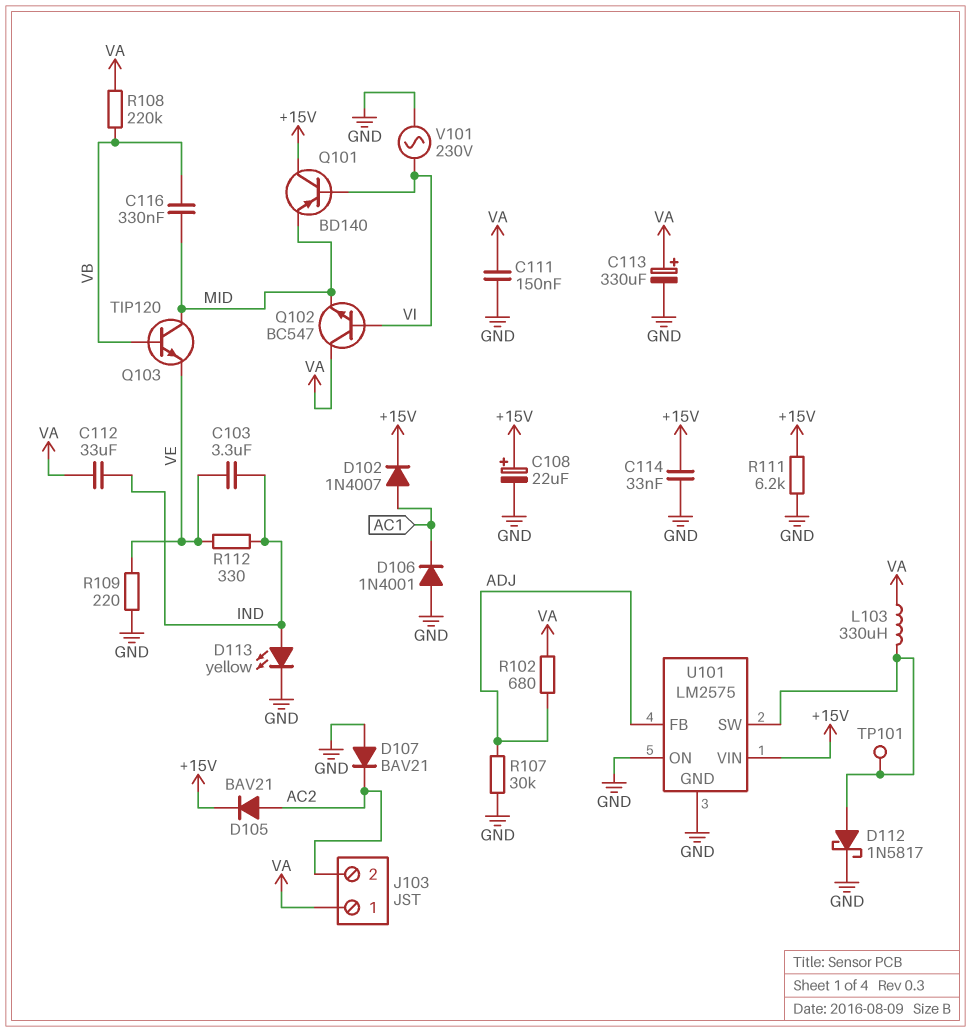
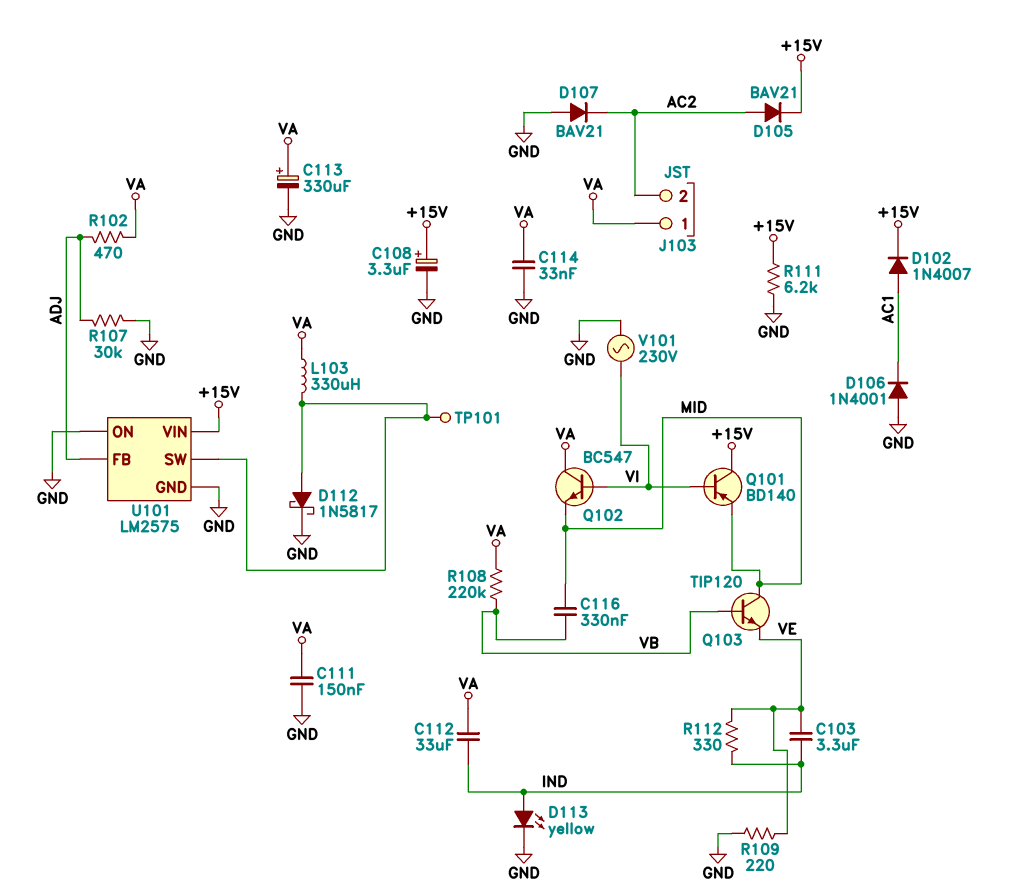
C108: 22uF (plus +15V, minus GND) -> 3.3uF (plus +15V, minus GND)
C114: 33nF (+15V, GND) -> 33nF (GND, VA)
R102: 680 (ADJ, VA) -> 470 (ADJ, VA)

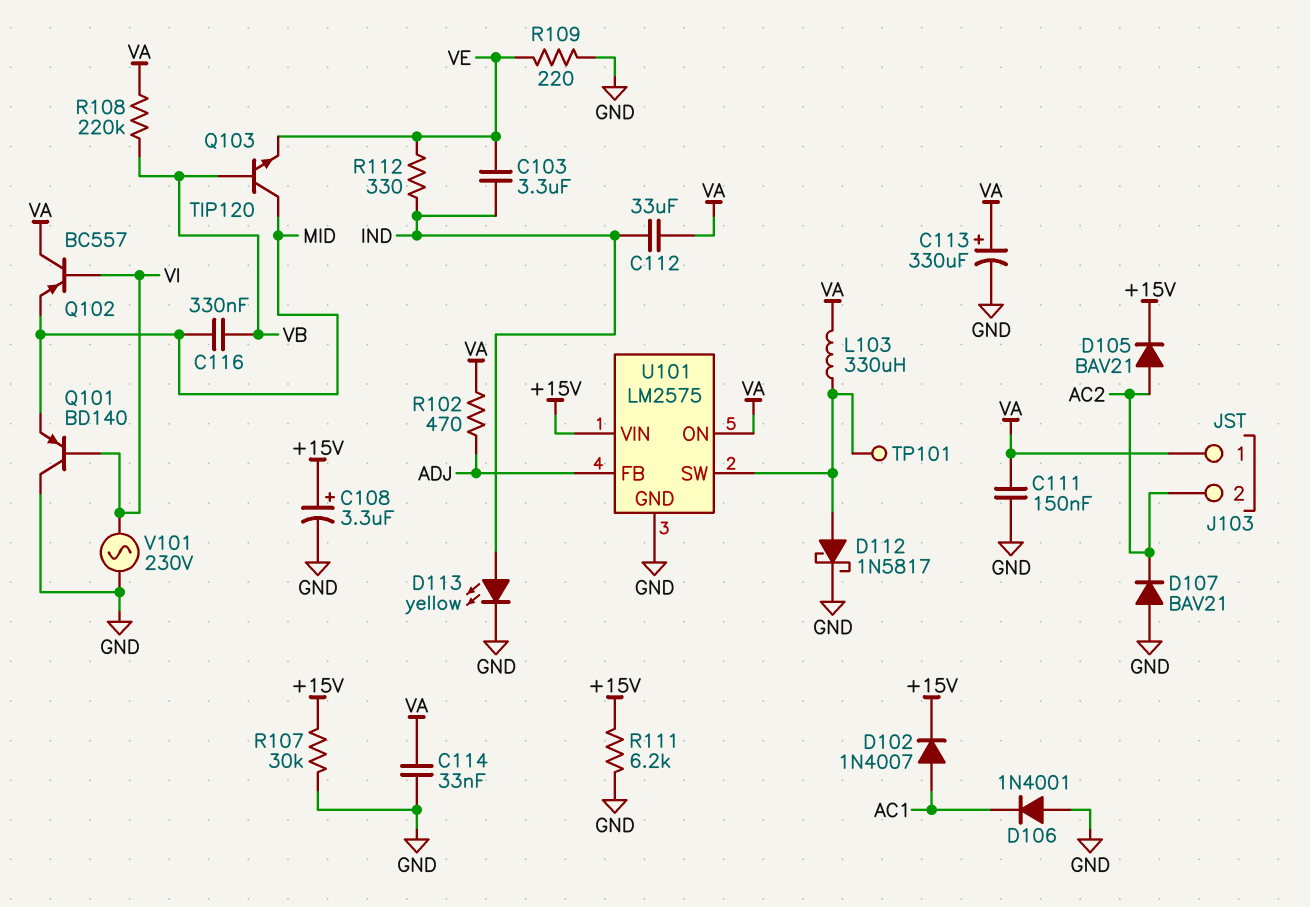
Q101: PNP BD140 (B VI, C +15V, E MID) -> PNP BD140 (B VI, C GND, E MID)
Q102: NPN BC547 (B VI, C VA, E MID) -> PNP BC557 (B VI, C VA, E MID)
R107: 30k (ADJ, GND) -> 30k (+15V, GND)
U101 pin ON: GND -> VA

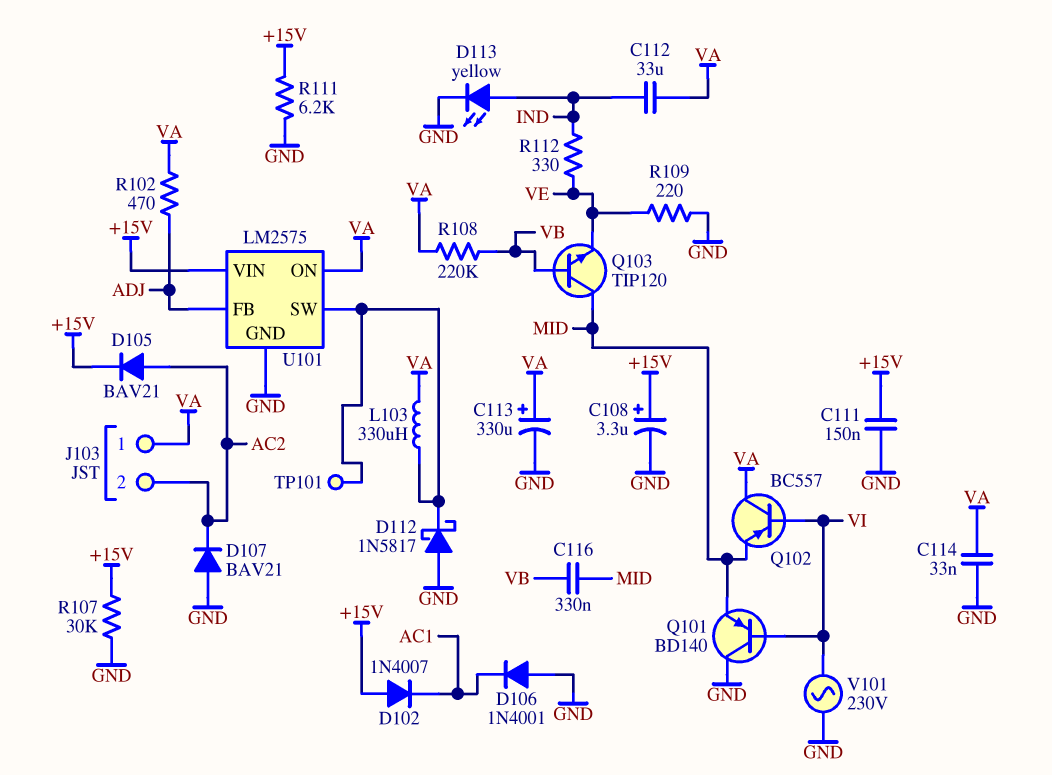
C103: 3.3uF (IND, VE) -> none
C111: 150nF (GND, VA) -> 150nF (+15V, GND)
D102: diode 1N4007 (A AC1, K +15V) -> diode 1N4007 (A +15V, K AC1)
D112: schottky 1N5817 (A U101/SW, K GND) -> schottky 1N5817 (A GND, K U101/SW)

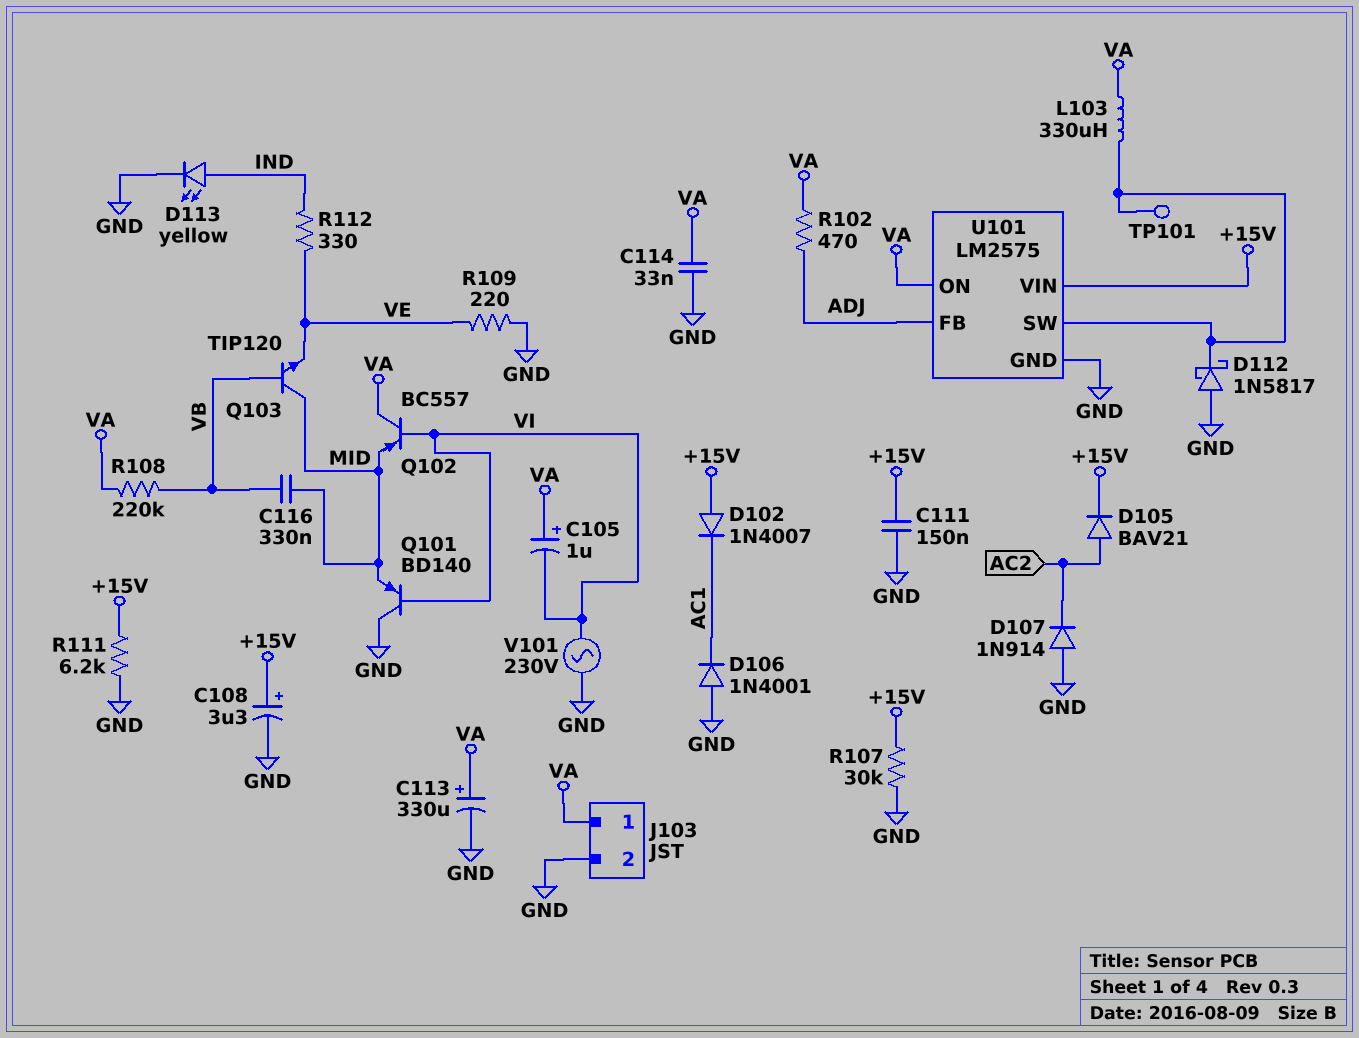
C105: none -> 1uF (plus VA, minus VI)
C112: 33uF (IND, VA) -> none
D107: diode BAV21 (A GND, K AC2) -> diode 1N914 (A GND, K AC2)
J103 pin 2: AC2 -> GND

